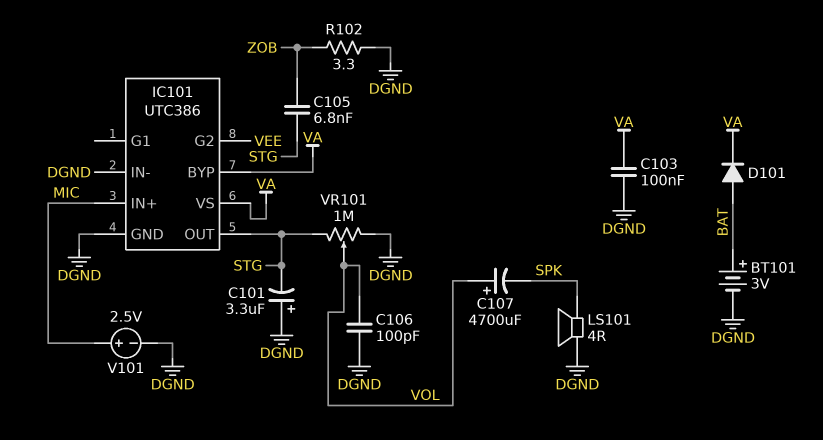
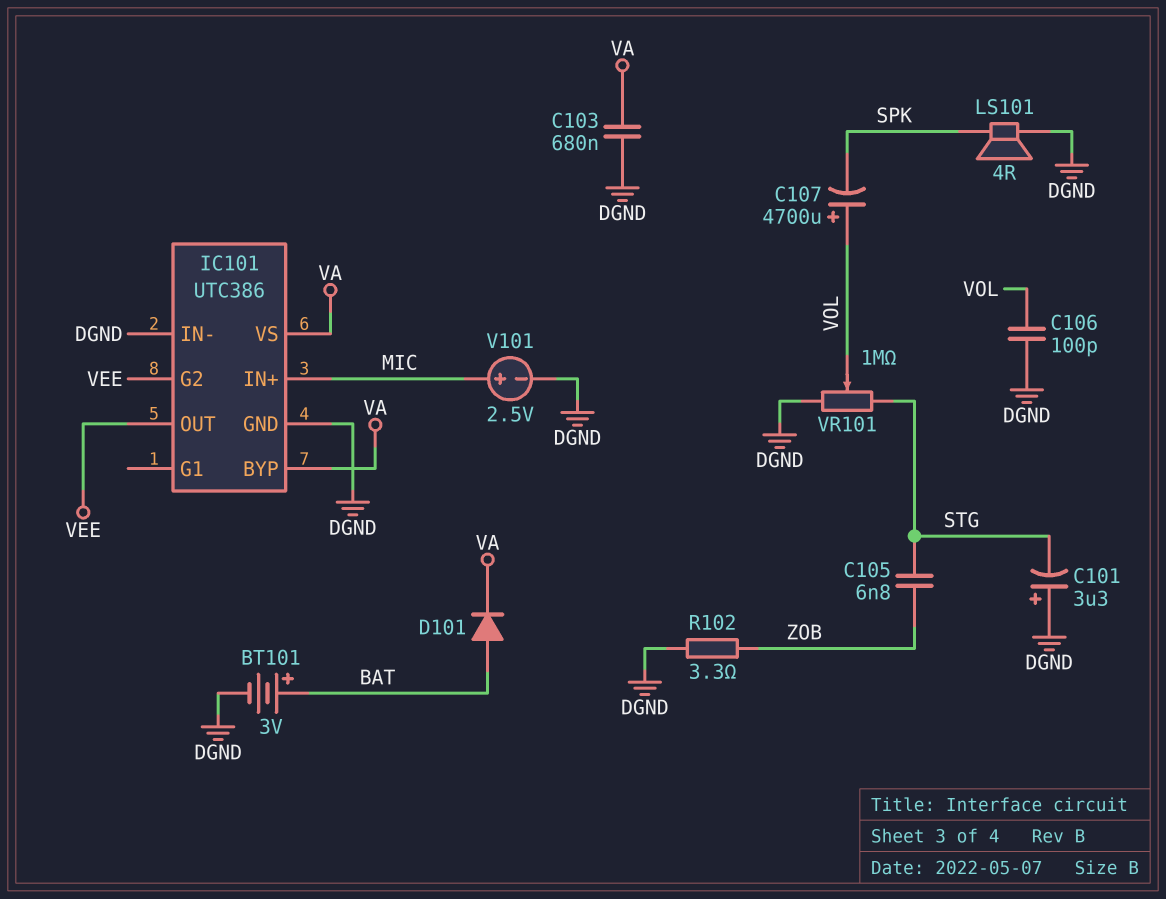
C103: 100nF (DGND, VA) -> 680nF (DGND, VA)
IC101 pin OUT: STG -> VEE

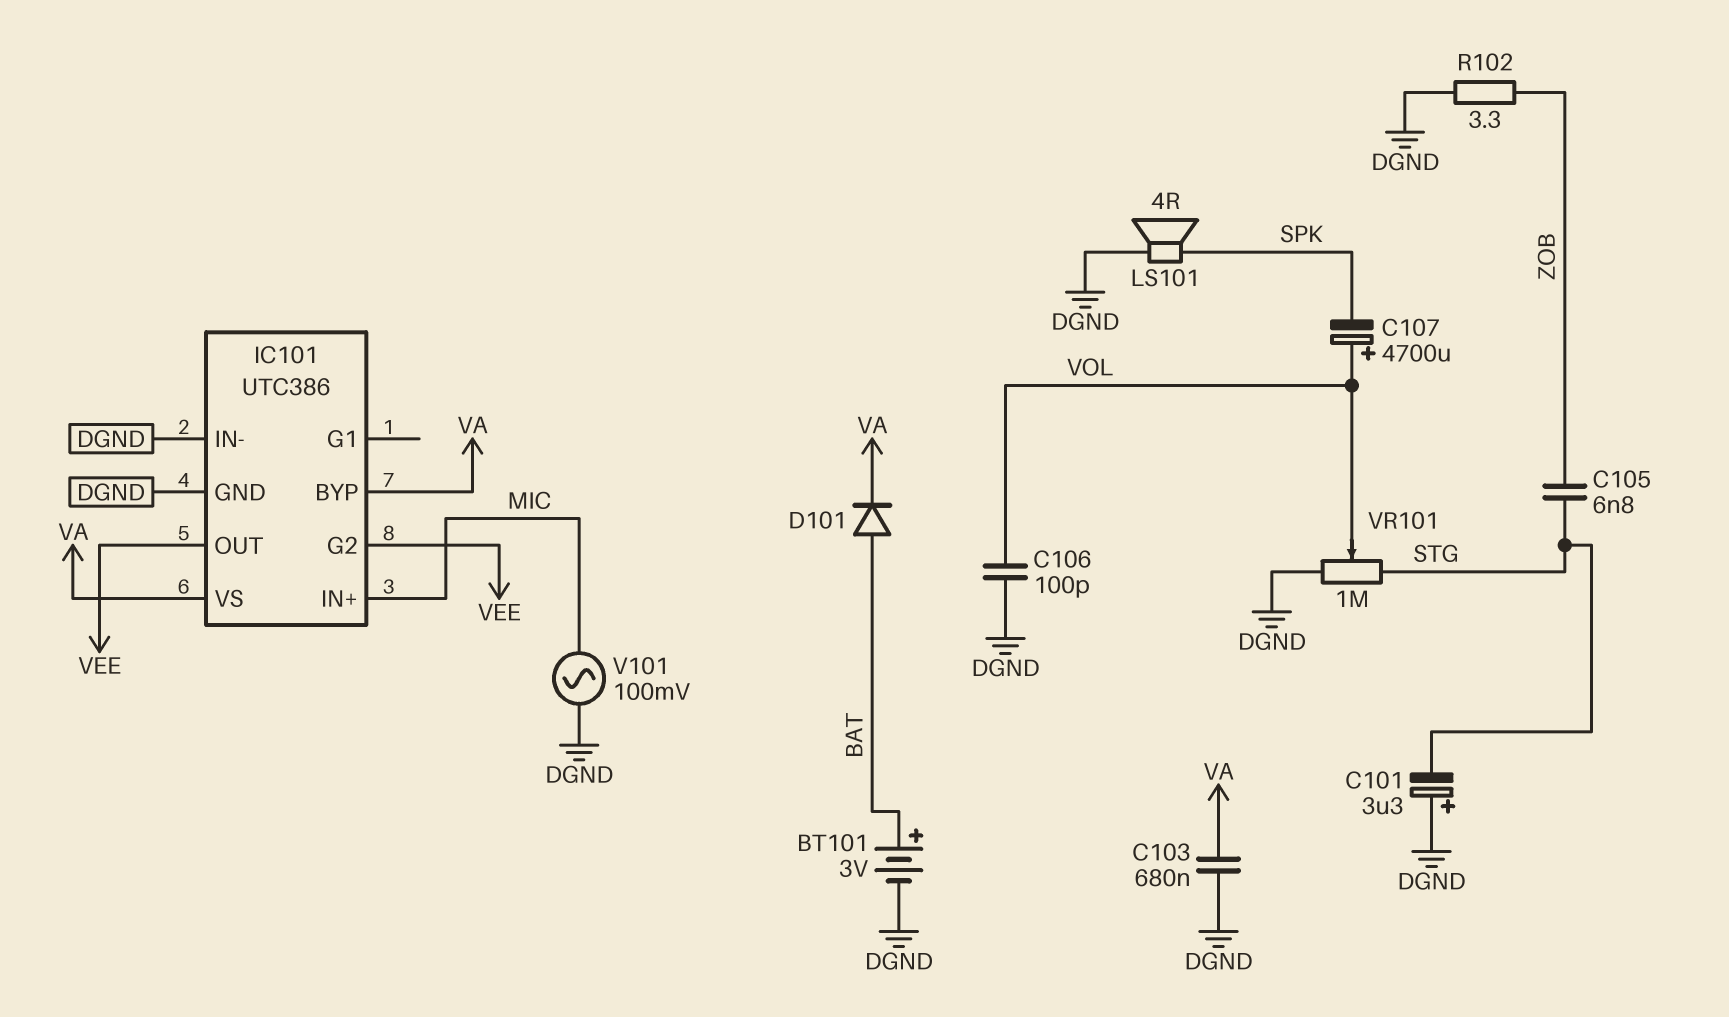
V101: 2.5V (plus MIC, minus DGND) -> AC 100mV (DGND, MIC)

